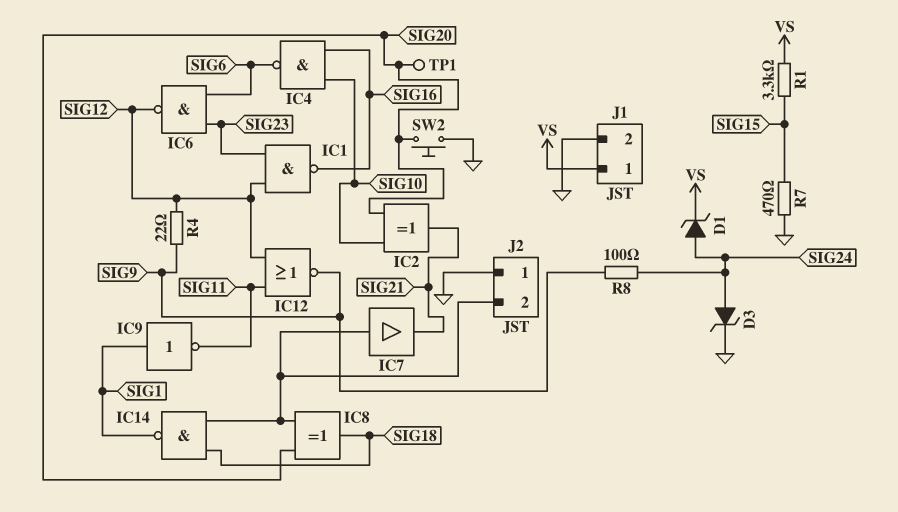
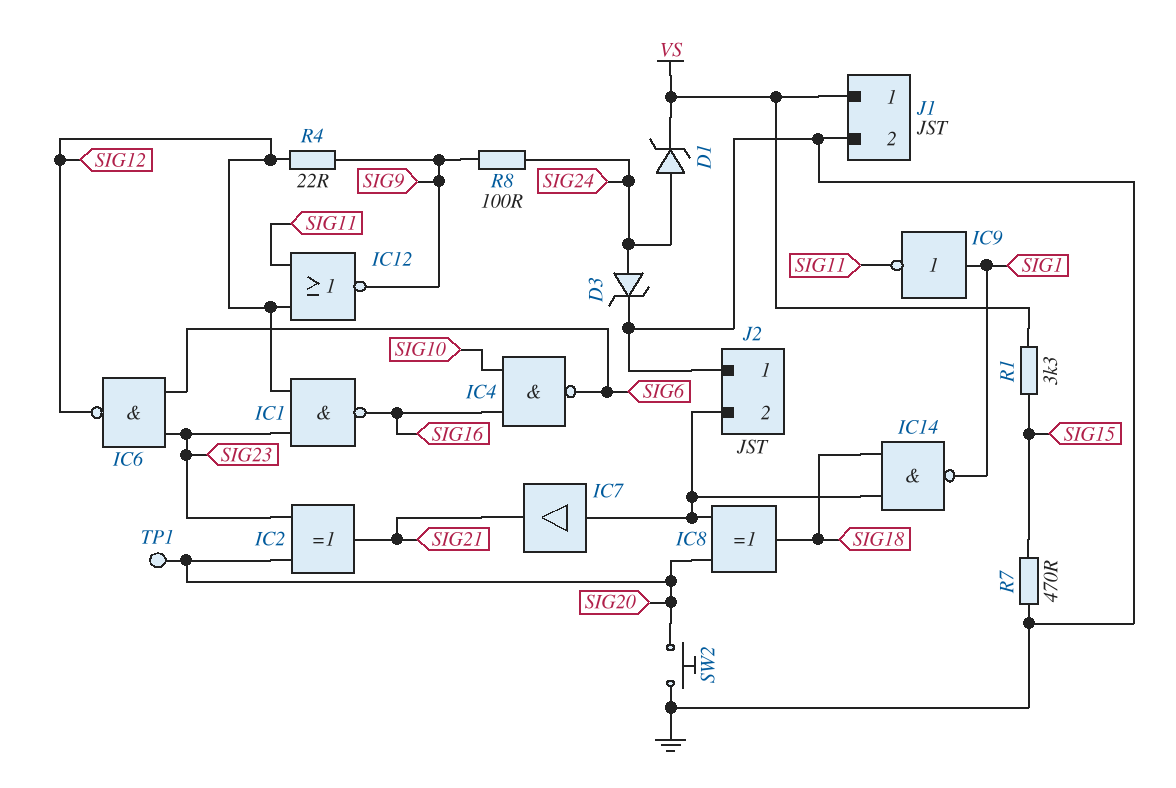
IC2: XOR (in SIG10, in SIG20, out SIG21) -> XOR (in SIG20, in SIG23, out SIG21)

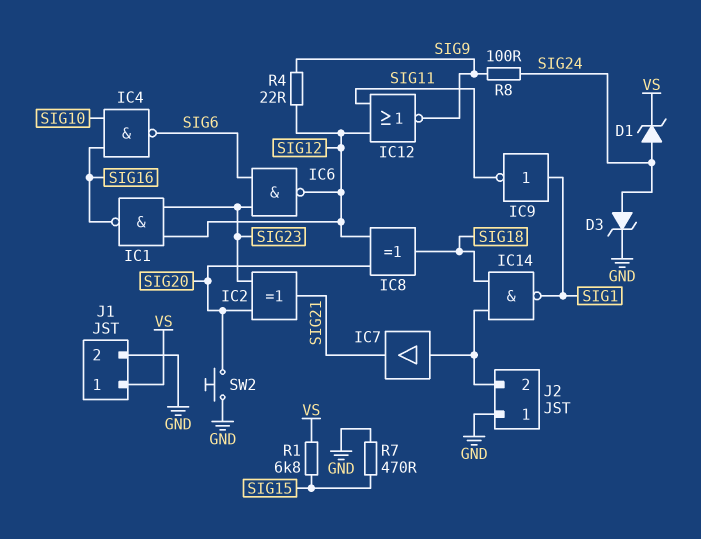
IC8: XOR (in J2/2, in SIG20, out SIG18) -> XOR (in SIG12, in SIG20, out SIG18)
R1: 3.3k (SIG15, VS) -> 6.8k (SIG15, VS)
TP1: test point (SIG20) -> none

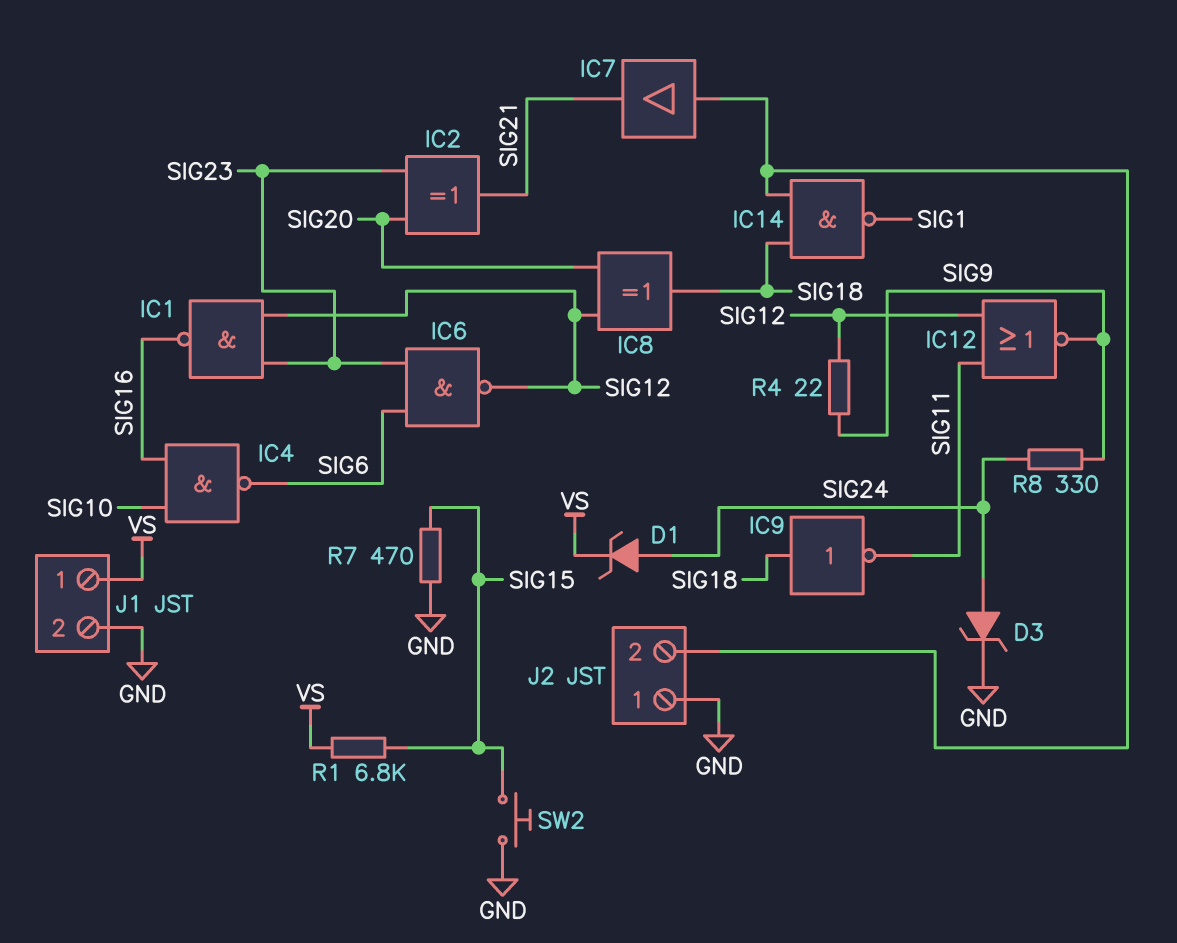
IC9: NOT (in SIG1, out SIG11) -> NOT (in SIG18, out SIG11)
R8: 100 (SIG9, SIG24) -> 330 (SIG9, SIG24)
SW2: button (GND, SIG20) -> button (GND, SIG15)

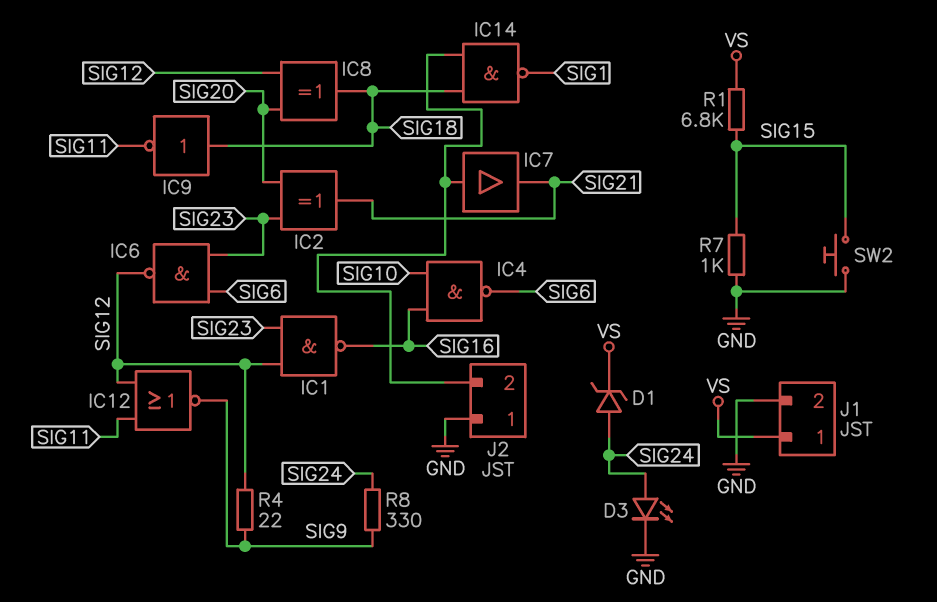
D3: zener (A SIG24, K GND) -> LED (A SIG24, K GND)
R7: 470 (GND, SIG15) -> 1k (GND, SIG15)

